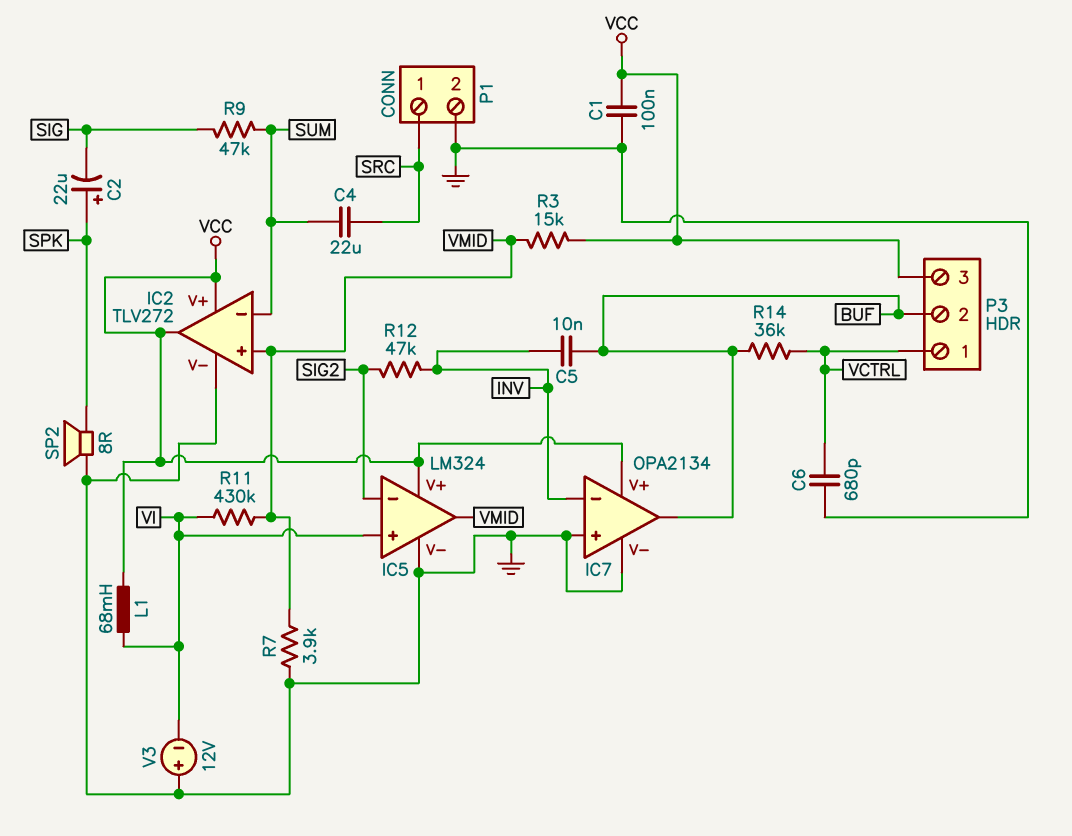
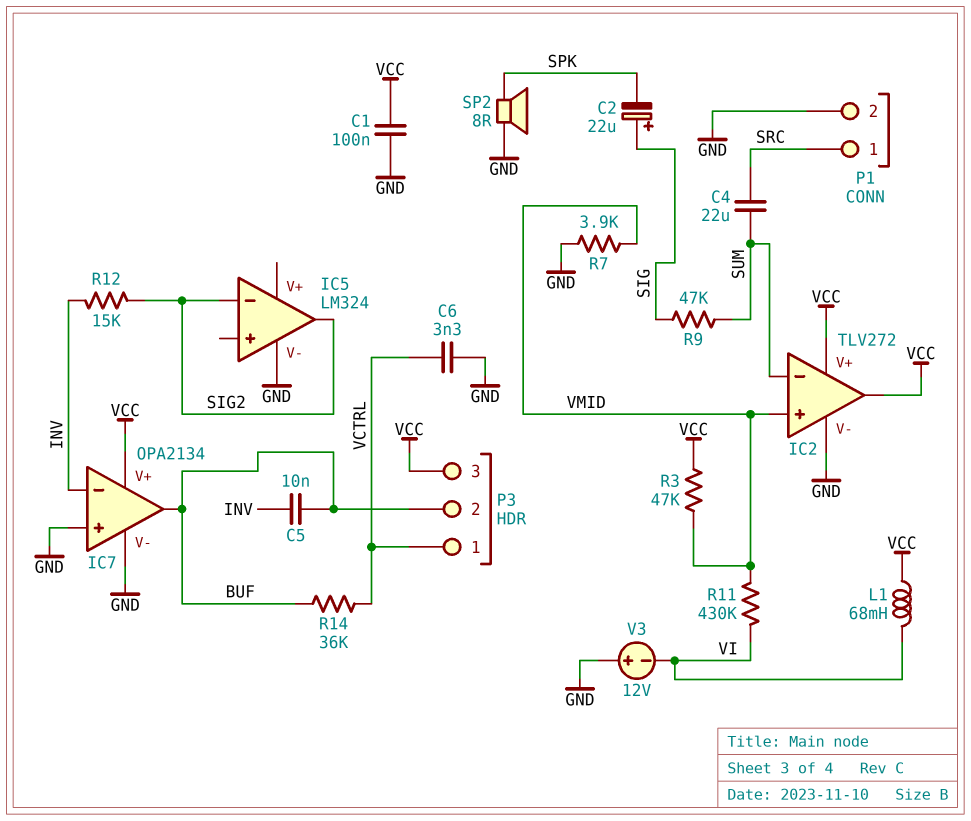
C2: 22uF (plus SPK, minus SIG) -> 22uF (plus SIG, minus SPK)
C6: 680pF (GND, VCTRL) -> 3.3nF (GND, VCTRL)
IC5 pin V+: VCC -> none
IC5 pin in+: VI -> none
IC5 pin out: VMID -> SIG2
R3: 15k (VCC, VMID) -> 47k (VCC, VMID)
R12: 47k (INV, SIG2) -> 15k (INV, SIG2)

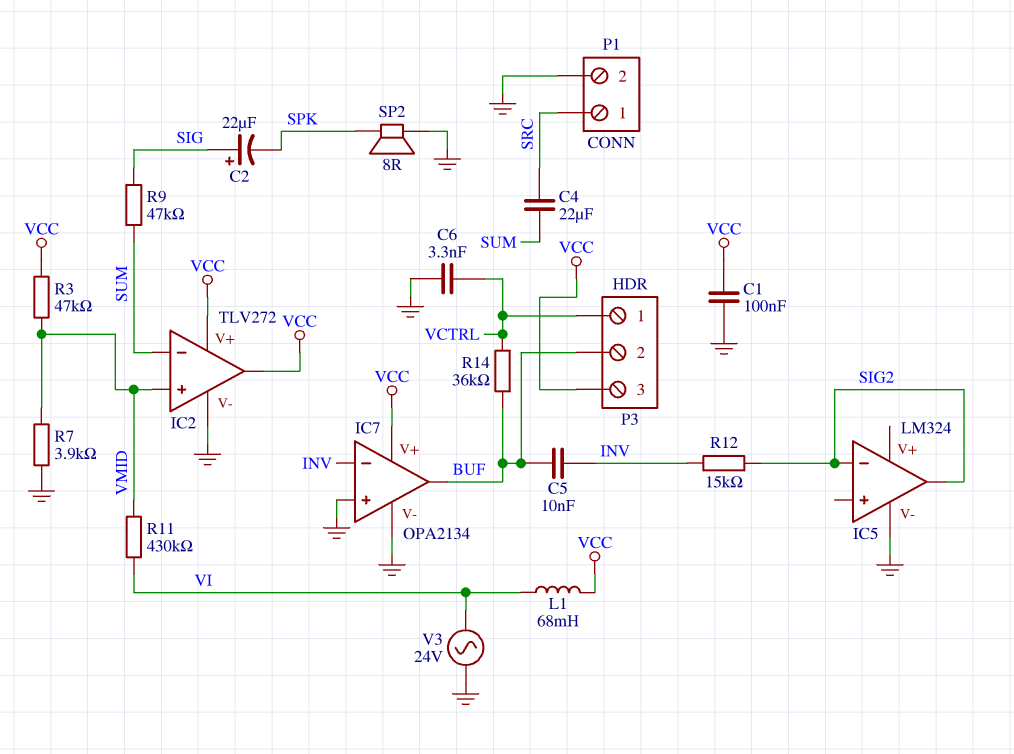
V3: 12V (plus GND, minus VI) -> AC 24V (GND, VI)

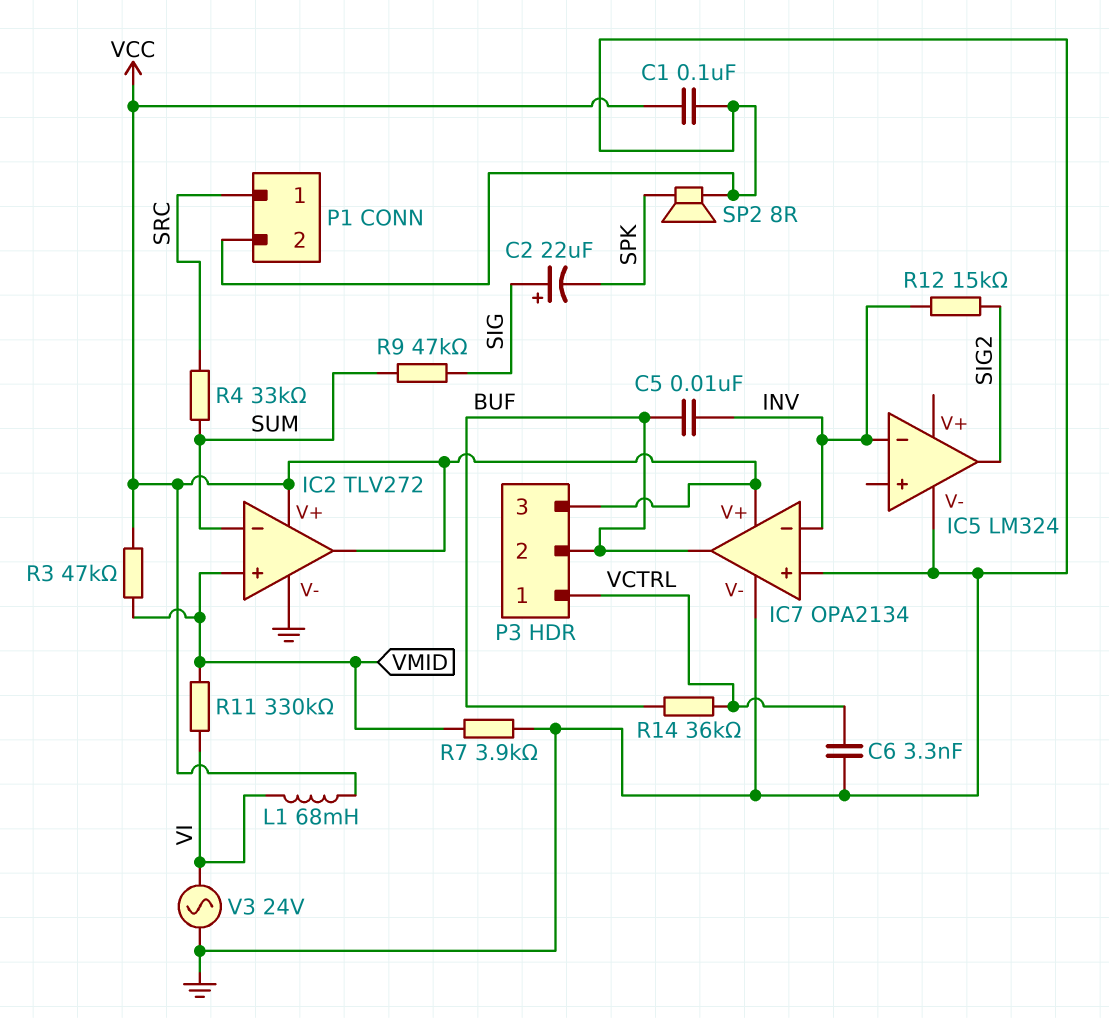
C4: 22uF (SRC, SUM) -> none
IC5 pin in-: SIG2 -> INV
R4: none -> 33k (SRC, SUM)
R11: 430k (VI, VMID) -> 330k (VI, VMID)

